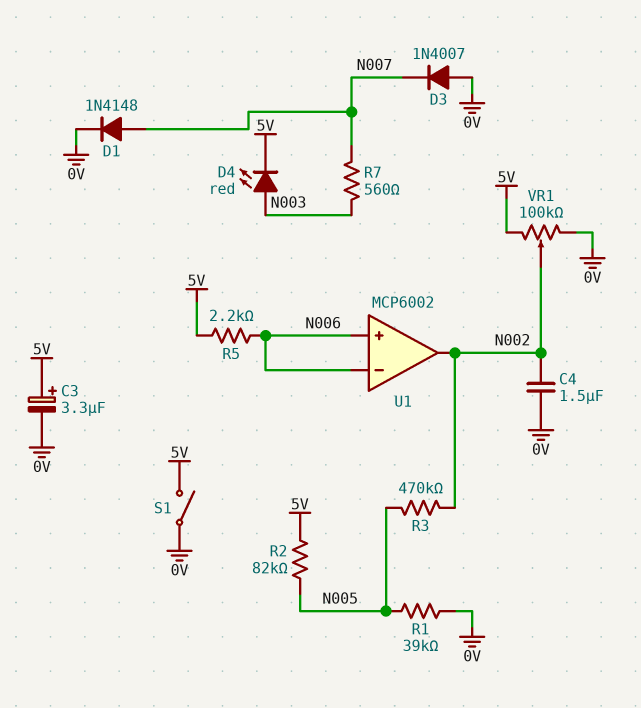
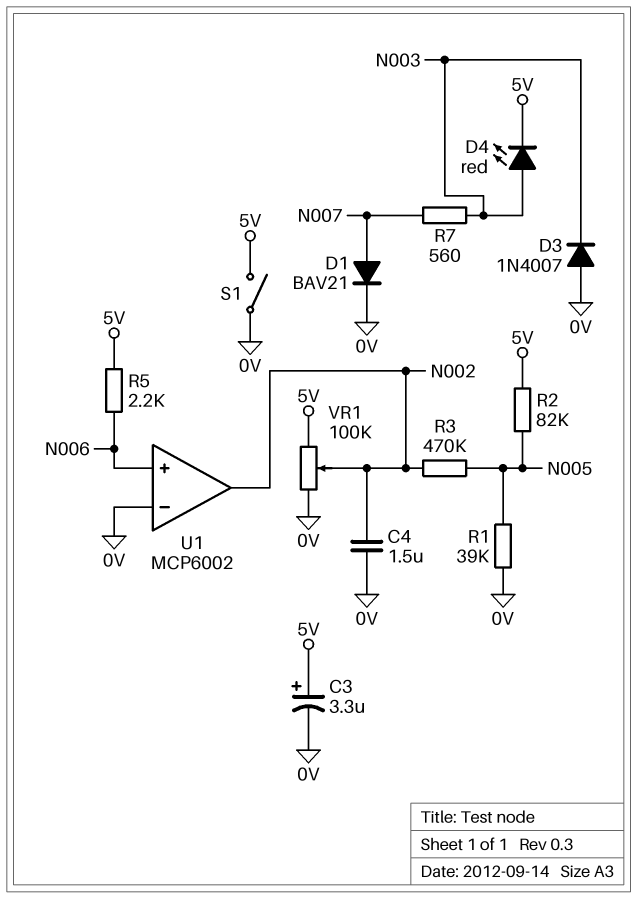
D1: diode 1N4148 (A N007, K 0V) -> diode BAV21 (A N007, K 0V)
D3: diode 1N4007 (A 0V, K N007) -> diode 1N4007 (A 0V, K N003)
U1 pin in-: N006 -> 0V

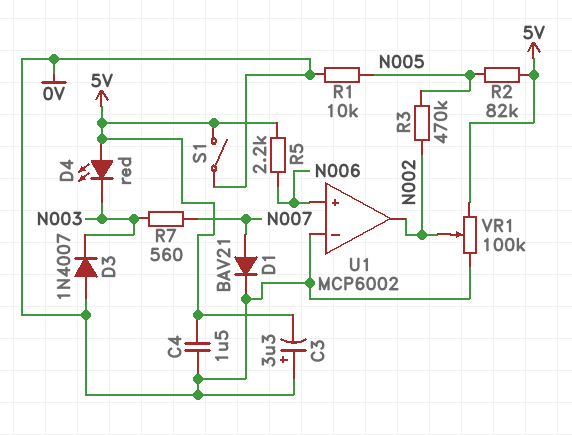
C3: 3.3uF (plus 5V, minus 0V) -> 3.3uF (plus 0V, minus 5V)
C4: 1.5uF (0V, N002) -> 1.5uF (0V, 5V)
D4: LED red (A N003, K 5V) -> LED red (A 5V, K N003)
R1: 39k (0V, N005) -> 10k (0V, N005)

